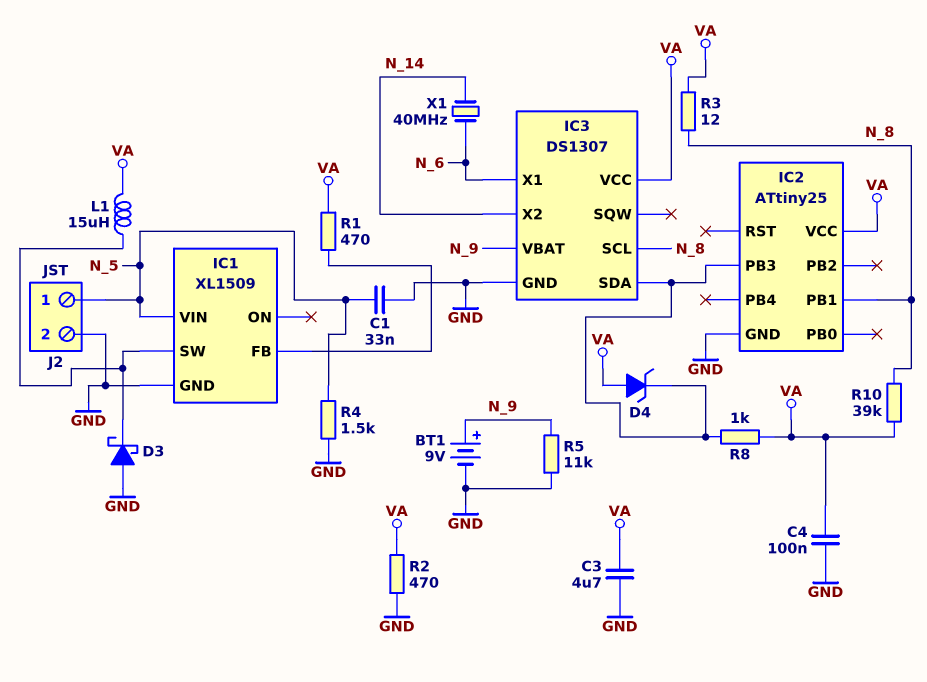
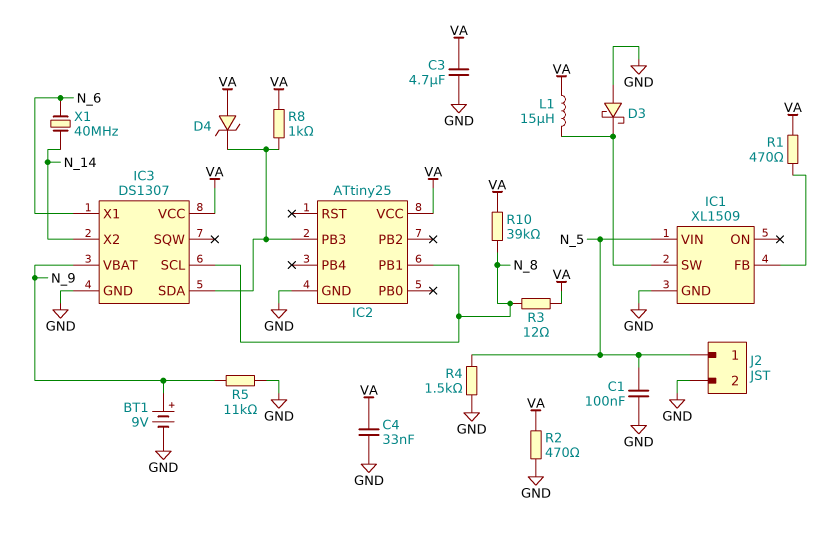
C1: 33nF (GND, N_5) -> 100nF (GND, N_5)
C4: 100nF (GND, VA) -> 33nF (GND, VA)

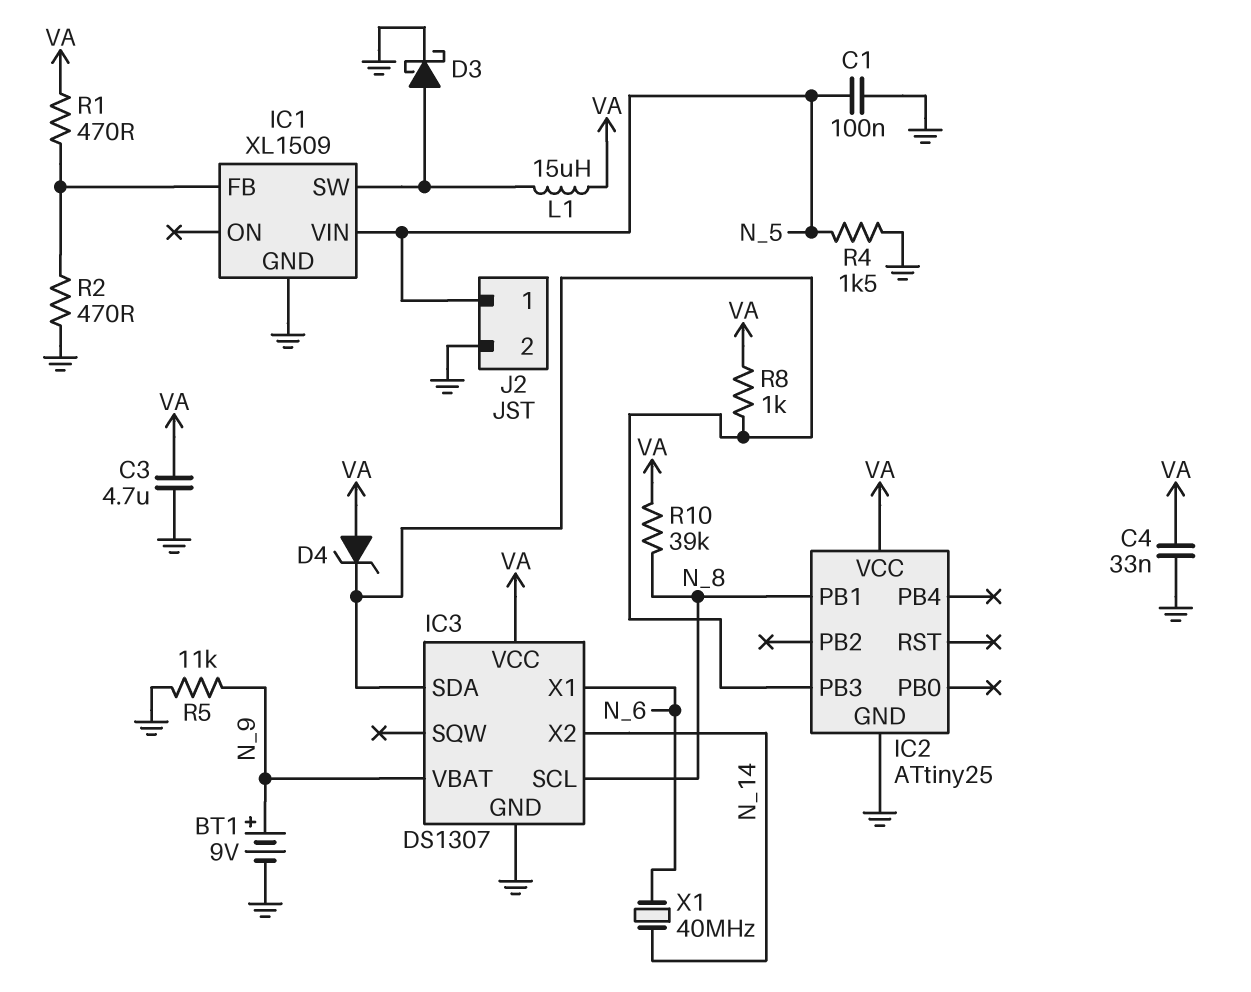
D3: schottky (A GND, K IC1/SW) -> schottky (A IC1/SW, K GND)
R2: 470 (GND, VA) -> 470 (GND, IC1/FB)
R3: 12 (N_8, VA) -> none

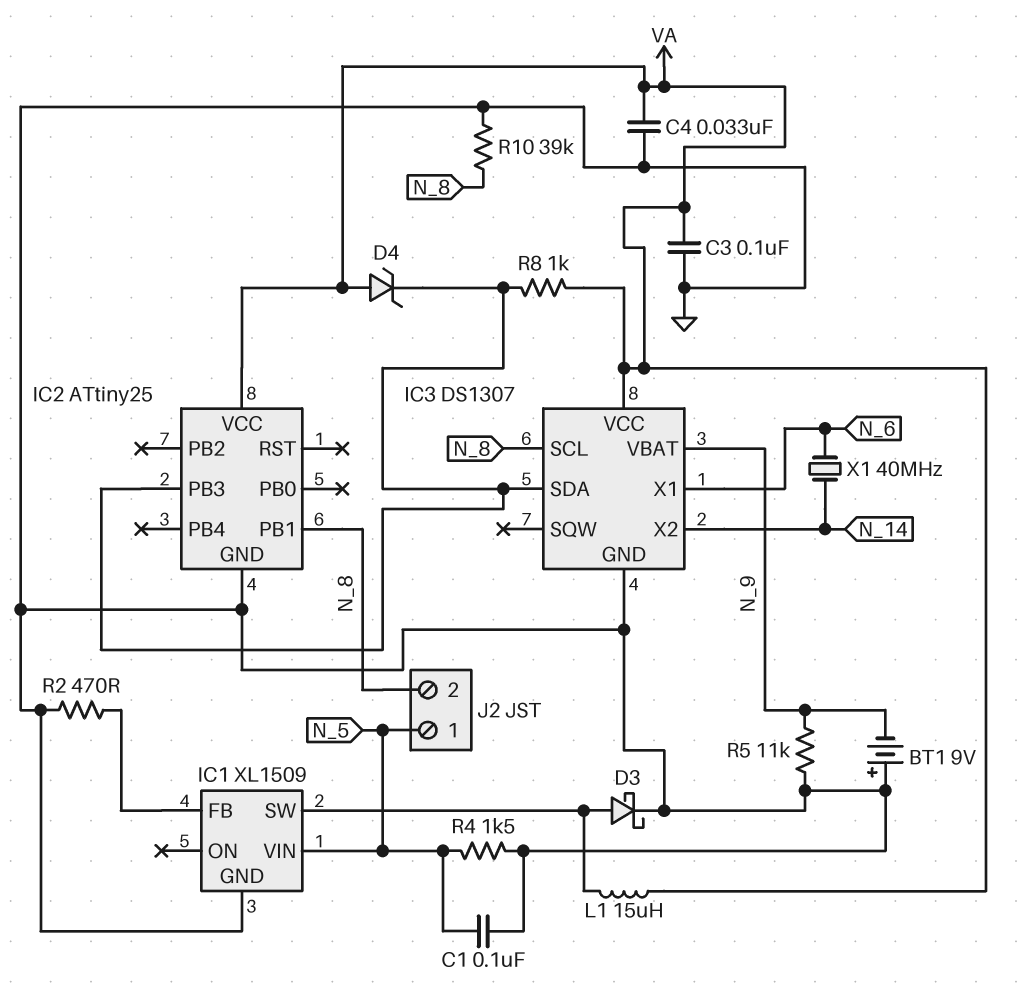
BT1: 9V (plus N_9, minus GND) -> 9V (plus GND, minus N_9)
C3: 4.7uF (GND, VA) -> 100nF (GND, VA)
J2 pin 2: GND -> N_8
R1: 470 (IC1/FB, VA) -> none
R10: 39k (N_8, VA) -> 39k (GND, N_8)

